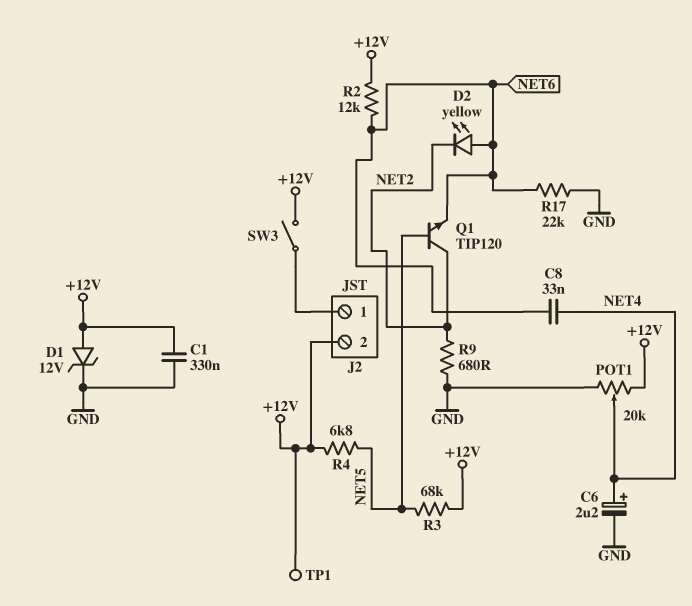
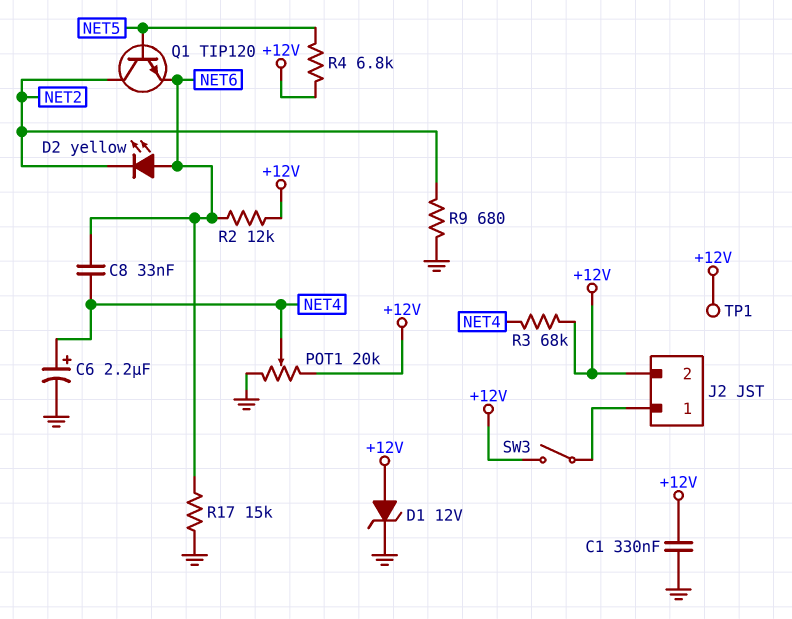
R3: 68k (+12V, NET5) -> 68k (+12V, NET4)
R17: 22k (GND, NET6) -> 15k (GND, NET6)

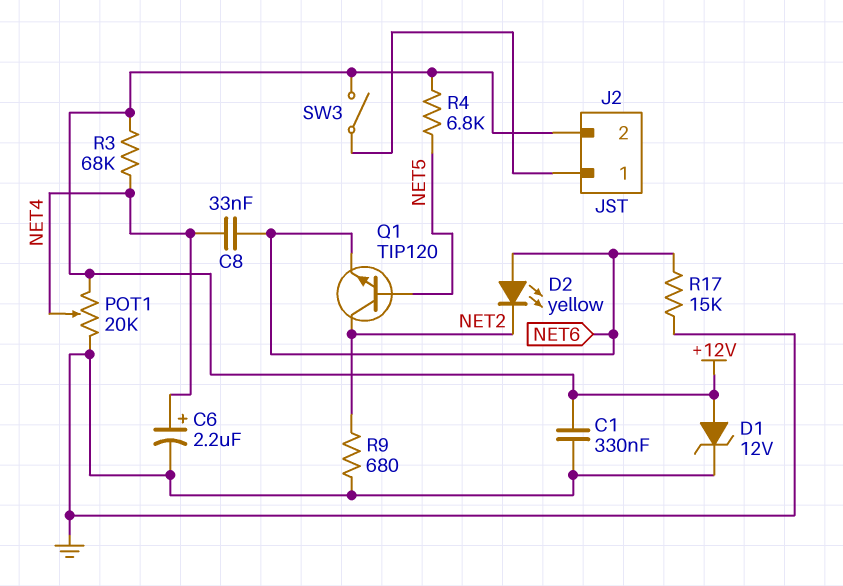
R2: 12k (+12V, NET6) -> none
TP1: test point (+12V) -> none

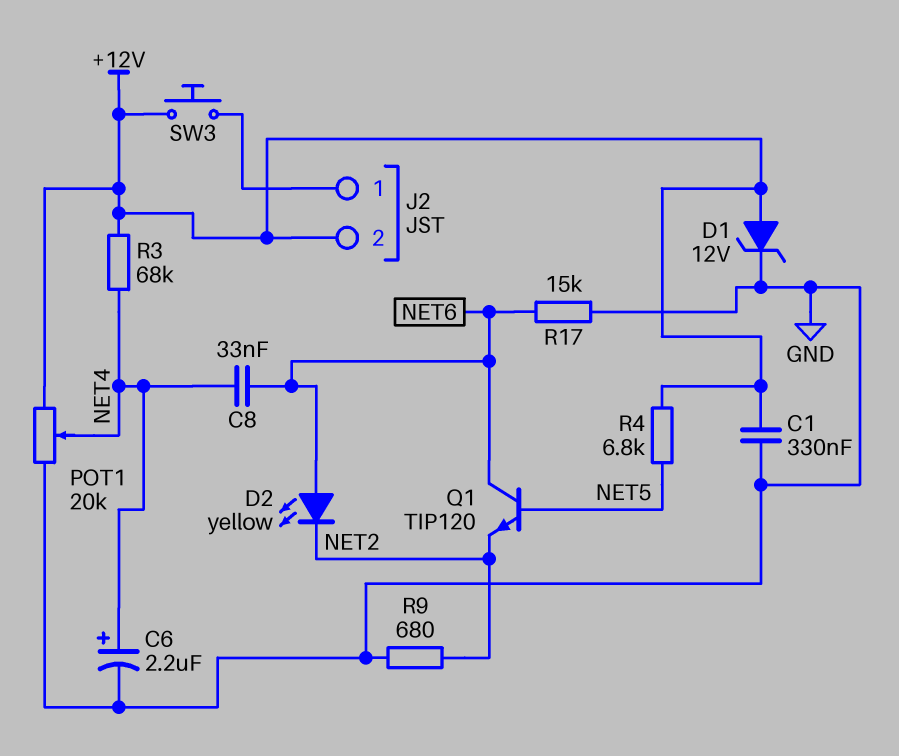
Q1: NPN TIP120 (B NET5, C NET2, E NET6) -> NPN TIP120 (B NET5, C NET6, E NET2)
SW3: switch (+12V, J2/1) -> button (+12V, J2/1)

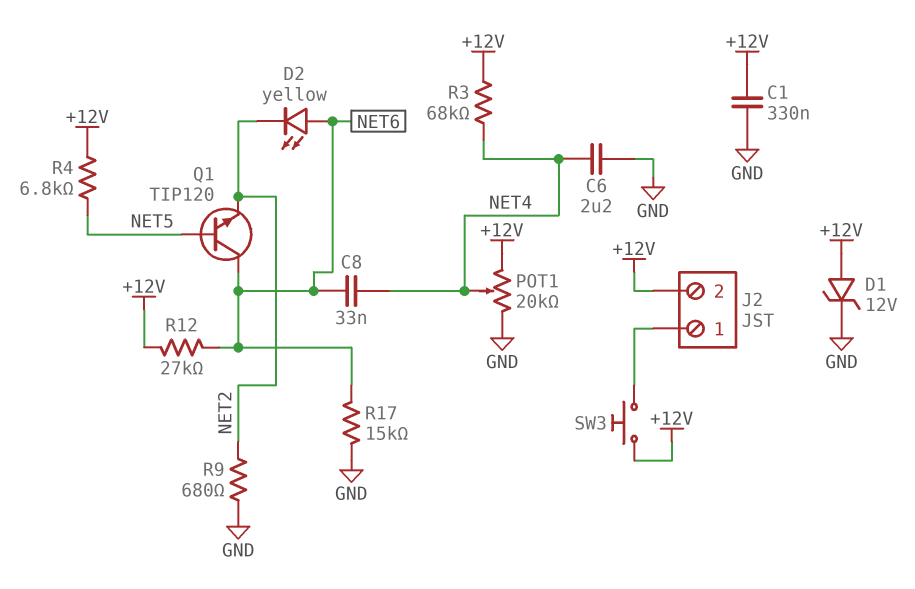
C6: 2.2uF (plus NET4, minus GND) -> 2.2uF (GND, NET4)
R12: none -> 27k (+12V, NET6)

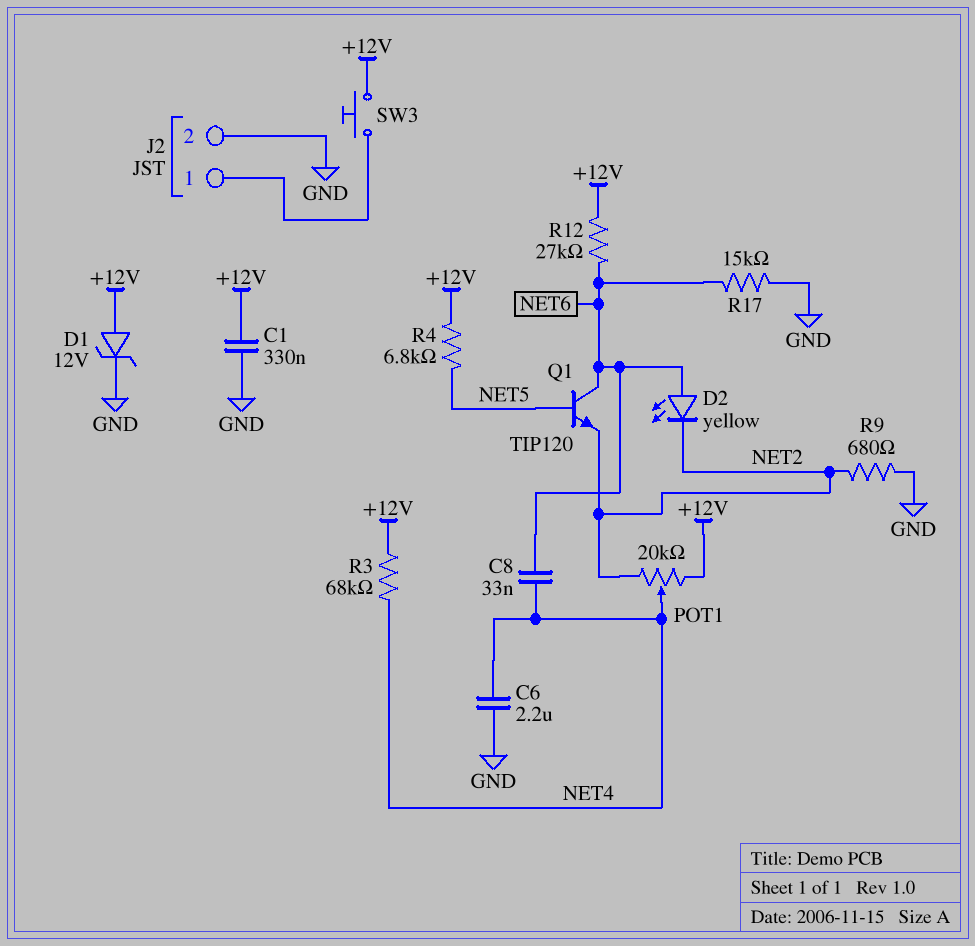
J2 pin 2: +12V -> GND
POT1: 20k (+12V, GND, wiper NET4) -> 20k (+12V, NET2, wiper NET4)

